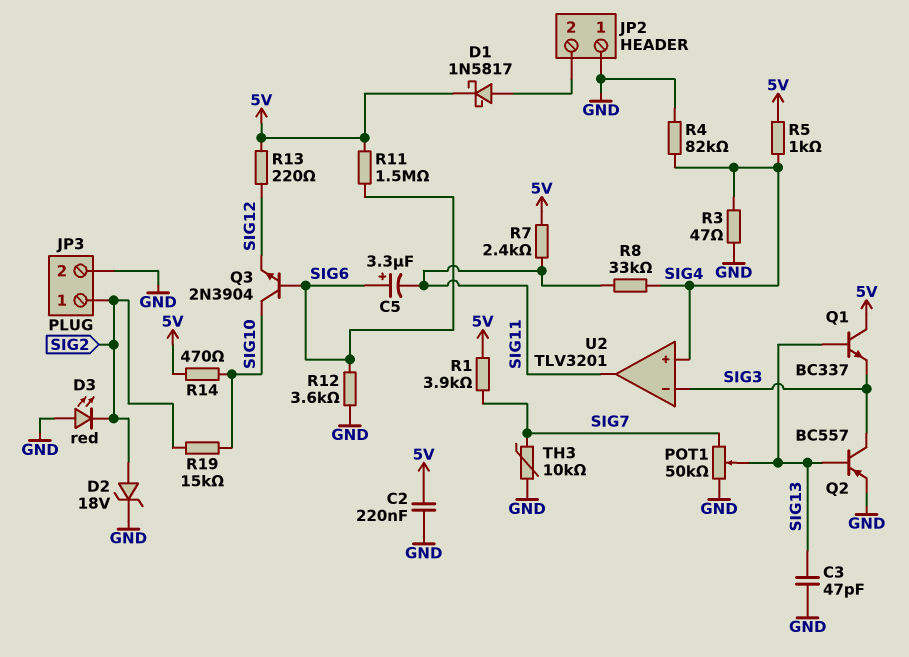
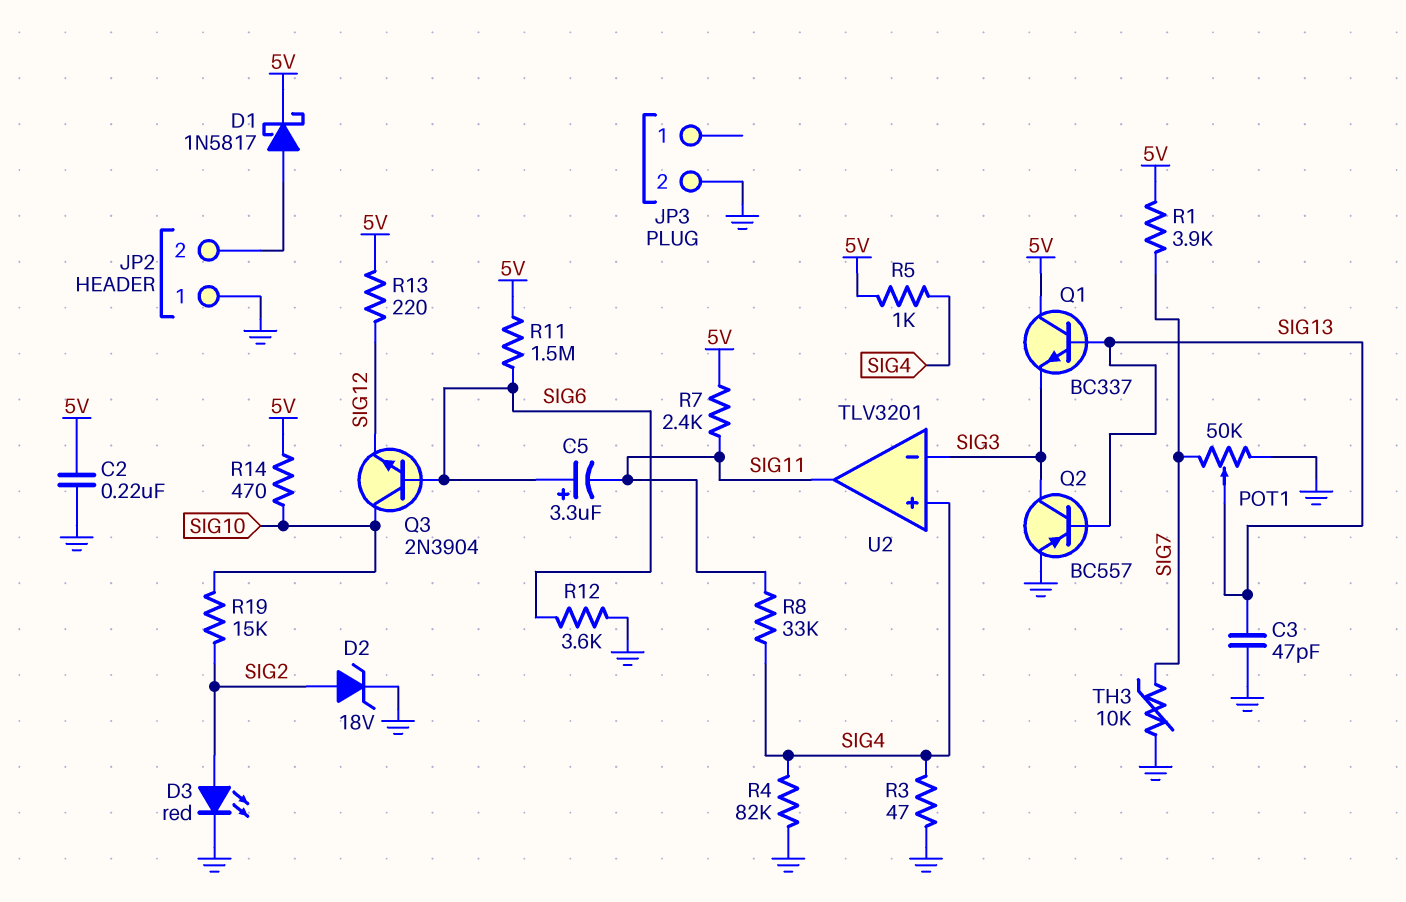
D3: LED red (A GND, K SIG2) -> LED red (A SIG2, K GND)
JP3 pin 1: SIG2 -> none

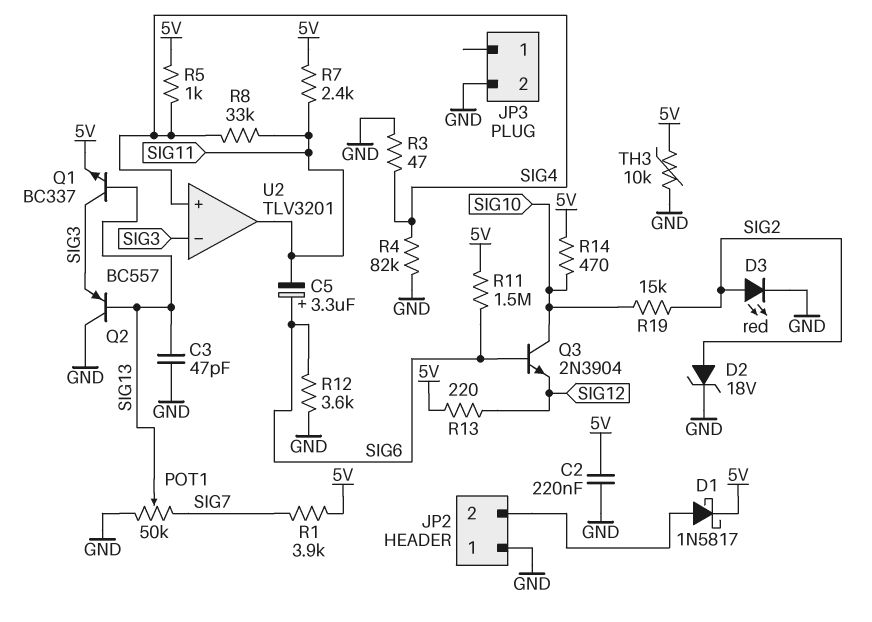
Q1: NPN BC337 (B SIG13, C 5V, E SIG3) -> NPN BC337 (B SIG13, C SIG3, E 5V)
Q2: PNP BC557 (B SIG13, C SIG3, E GND) -> PNP BC557 (B SIG13, C GND, E SIG3)
TH3: 10k (GND, SIG7) -> 10k (5V, GND)

